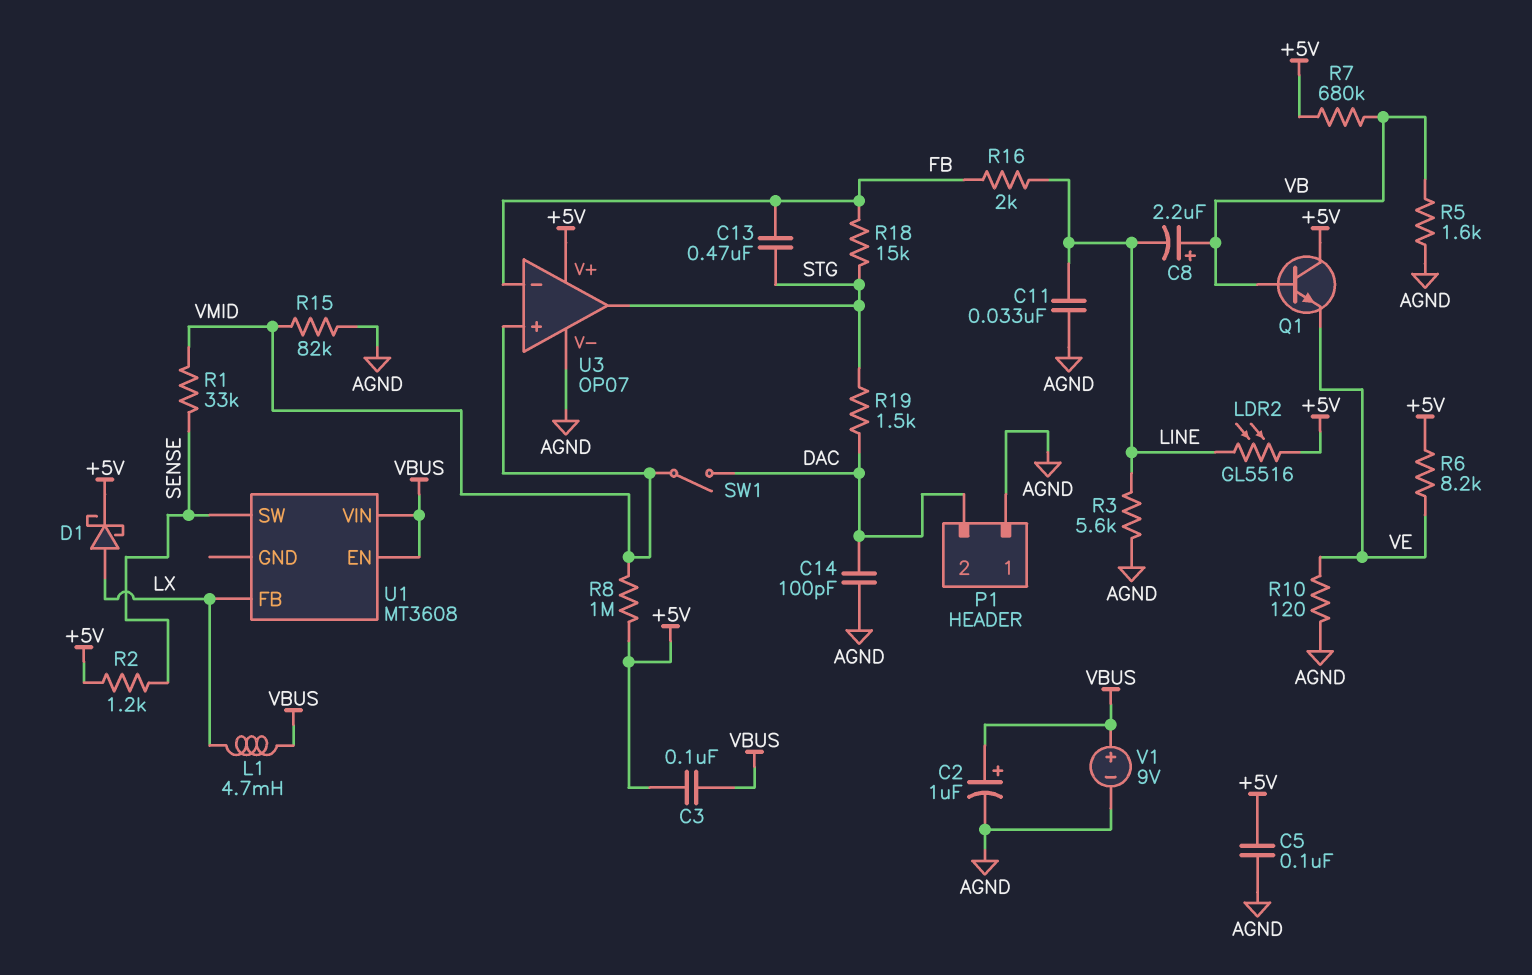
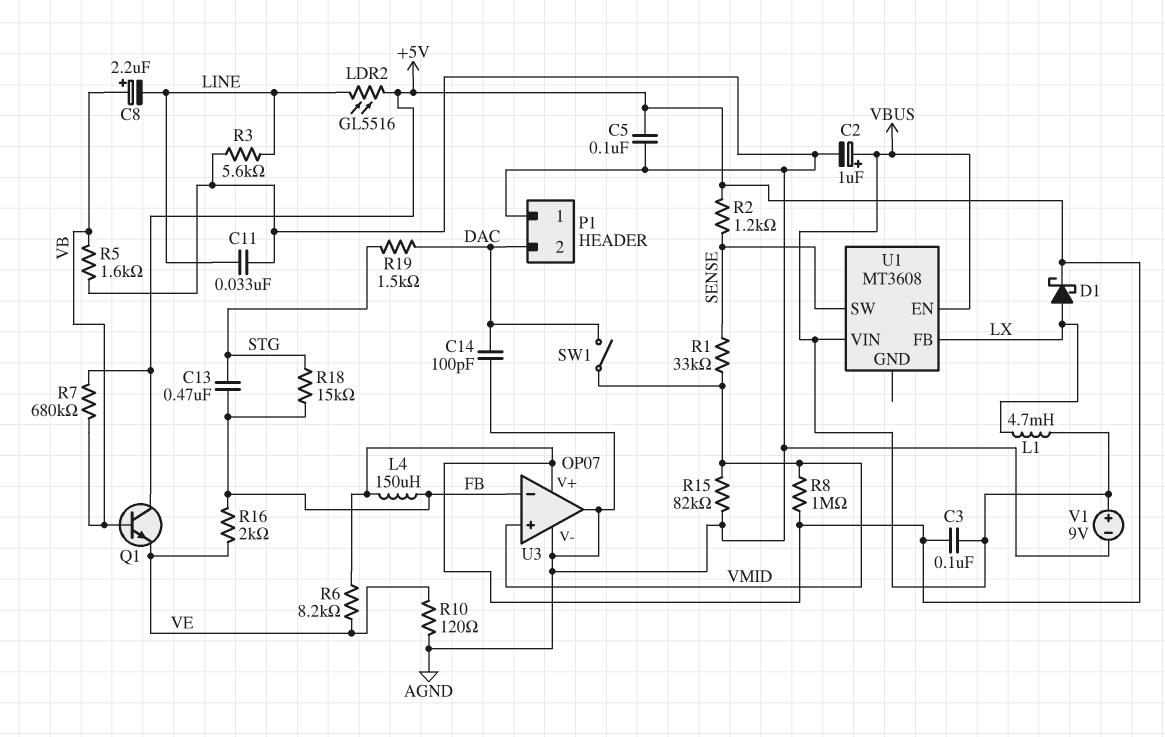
L4: none -> 150uH (+5V, FB)
R16: 2k (FB, LINE) -> 2k (FB, VE)
U3 pin out: STG -> AGND

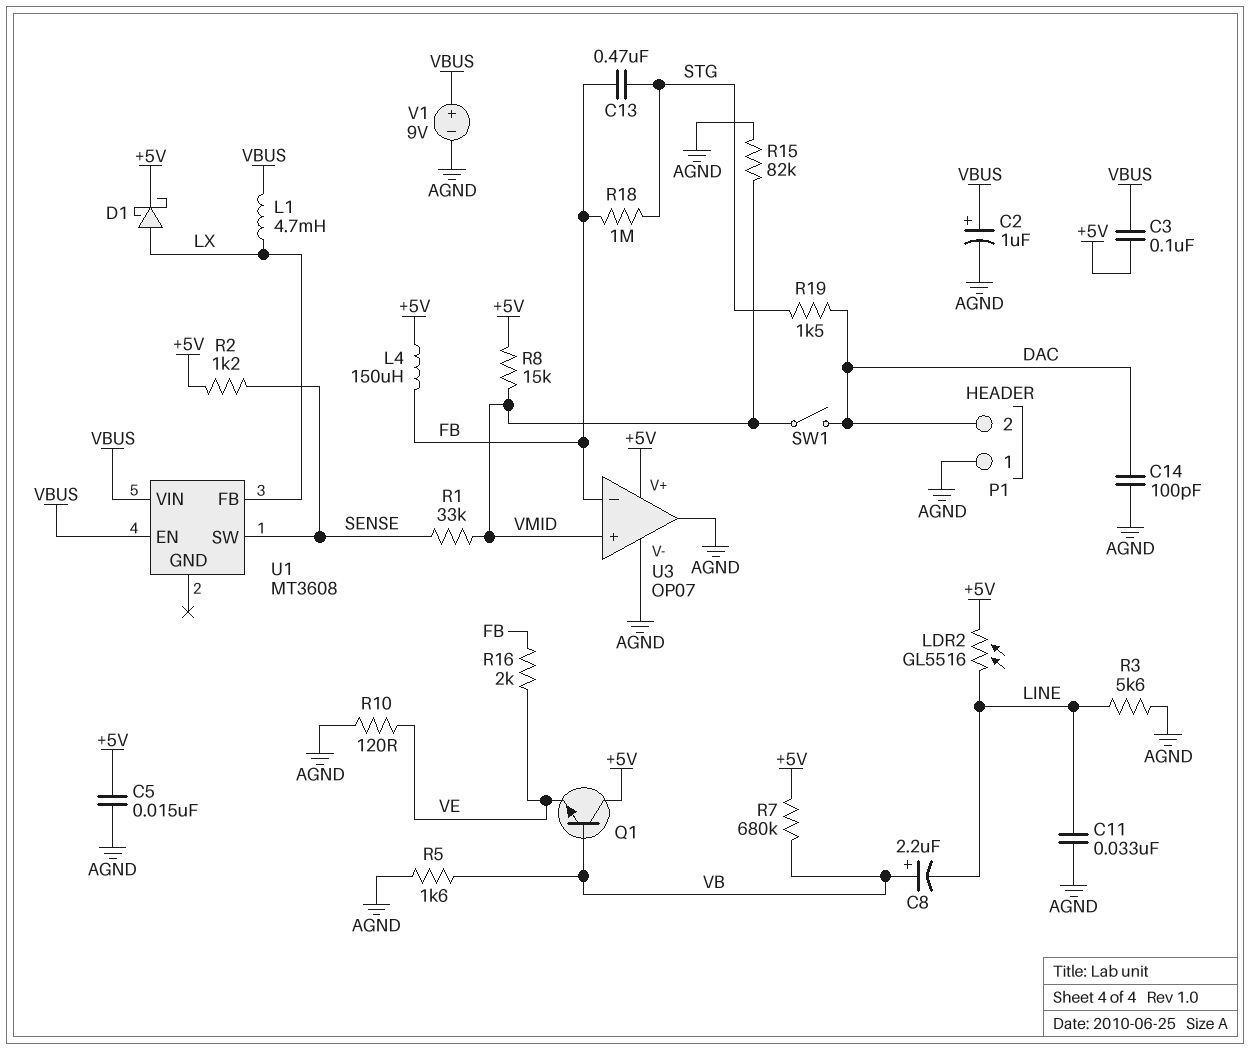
C5: 100nF (+5V, AGND) -> 15nF (+5V, AGND)
R6: 8.2k (+5V, VE) -> none
R8: 1M (+5V, VMID) -> 15k (+5V, VMID)
R18: 15k (FB, STG) -> 1M (FB, STG)

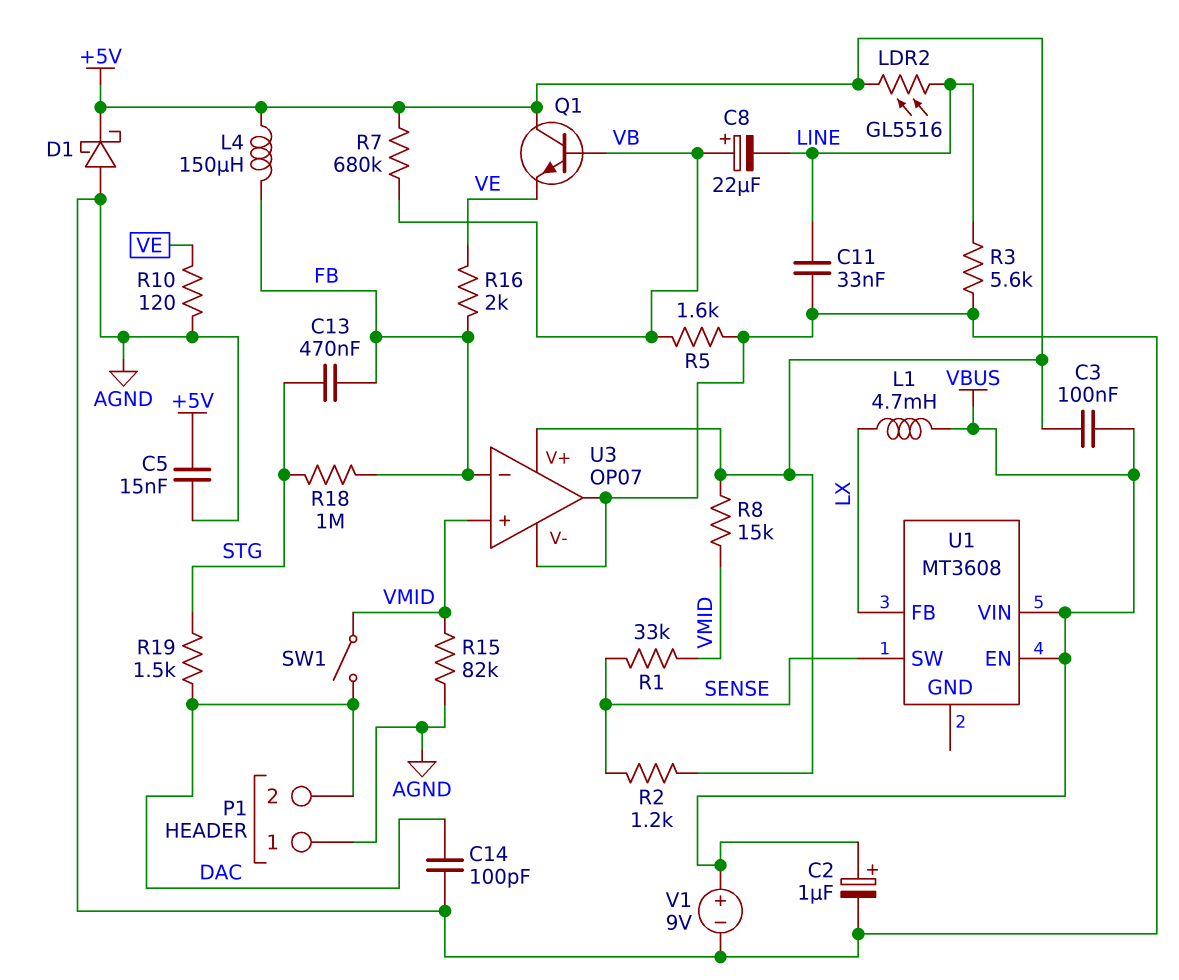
C8: 2.2uF (plus VB, minus LINE) -> 22uF (plus VB, minus LINE)
D1: schottky (A LX, K +5V) -> schottky (A AGND, K +5V)

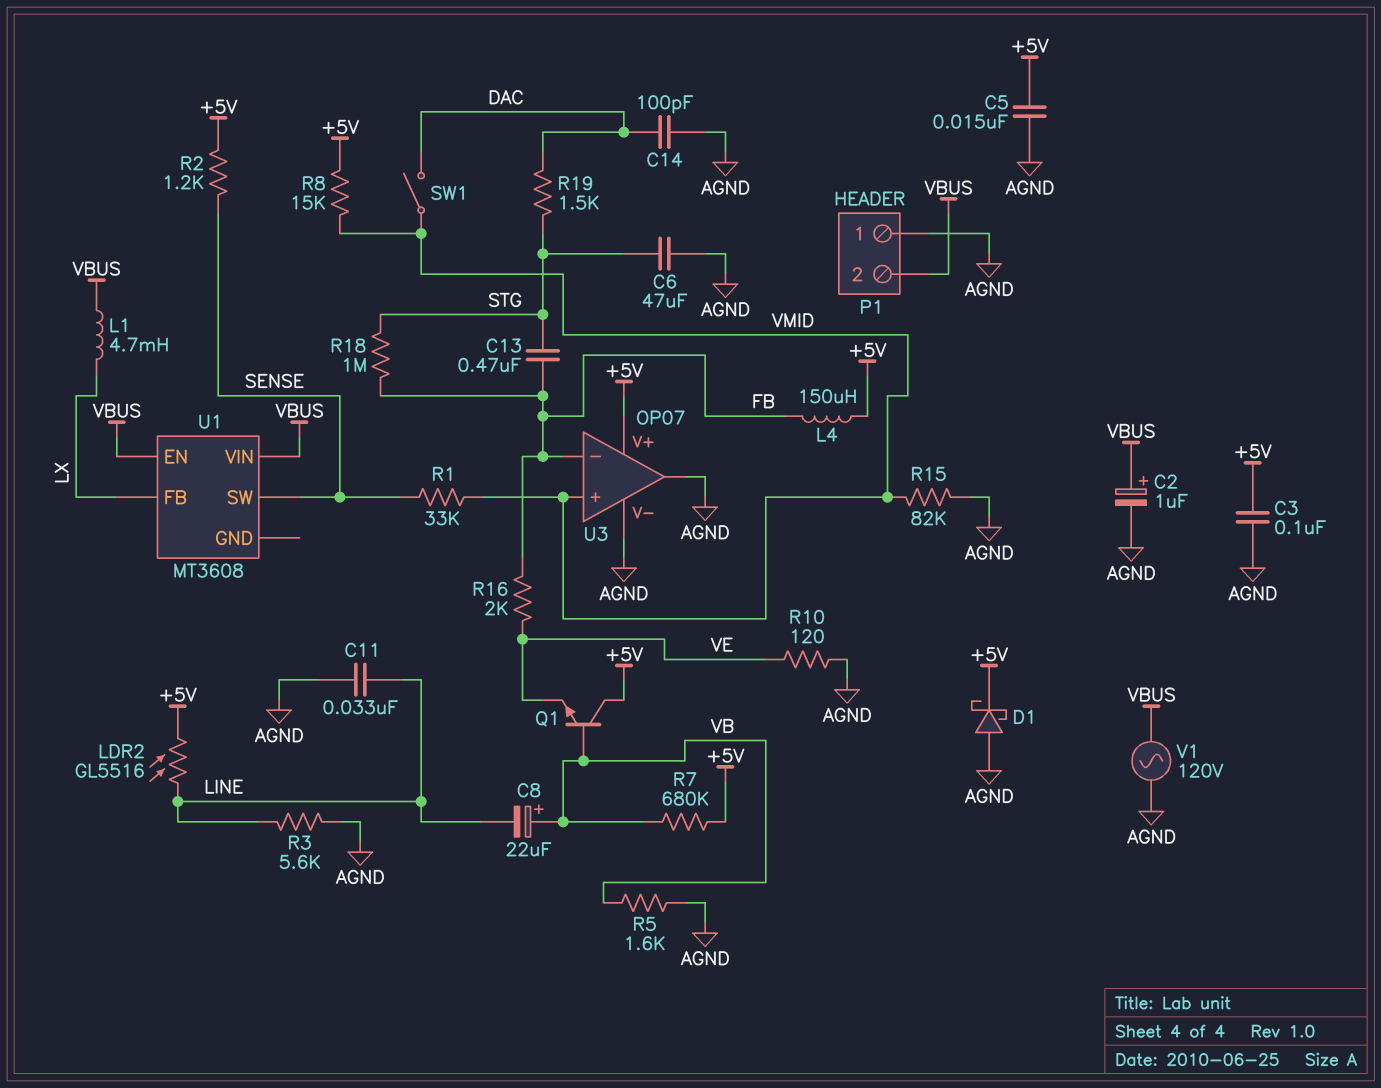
C3: 100nF (+5V, VBUS) -> 100nF (+5V, AGND)
C6: none -> 47uF (AGND, STG)
P1 pin 2: DAC -> VBUS
V1: 9V (plus VBUS, minus AGND) -> AC 120V (AGND, VBUS)

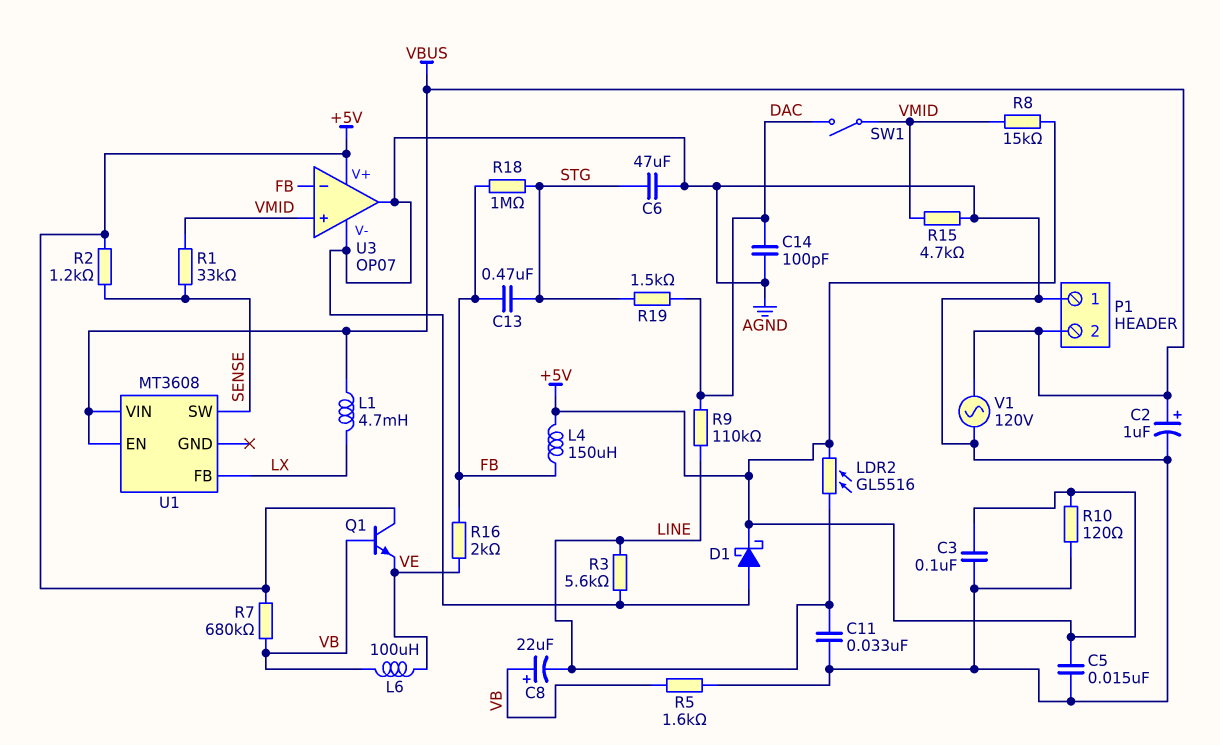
L6: none -> 100uH (VB, VE)
R9: none -> 110k (DAC, LINE)
R10: 120 (AGND, VE) -> 120 (+5V, AGND)
R15: 82k (AGND, VMID) -> 4.7k (AGND, VMID)

